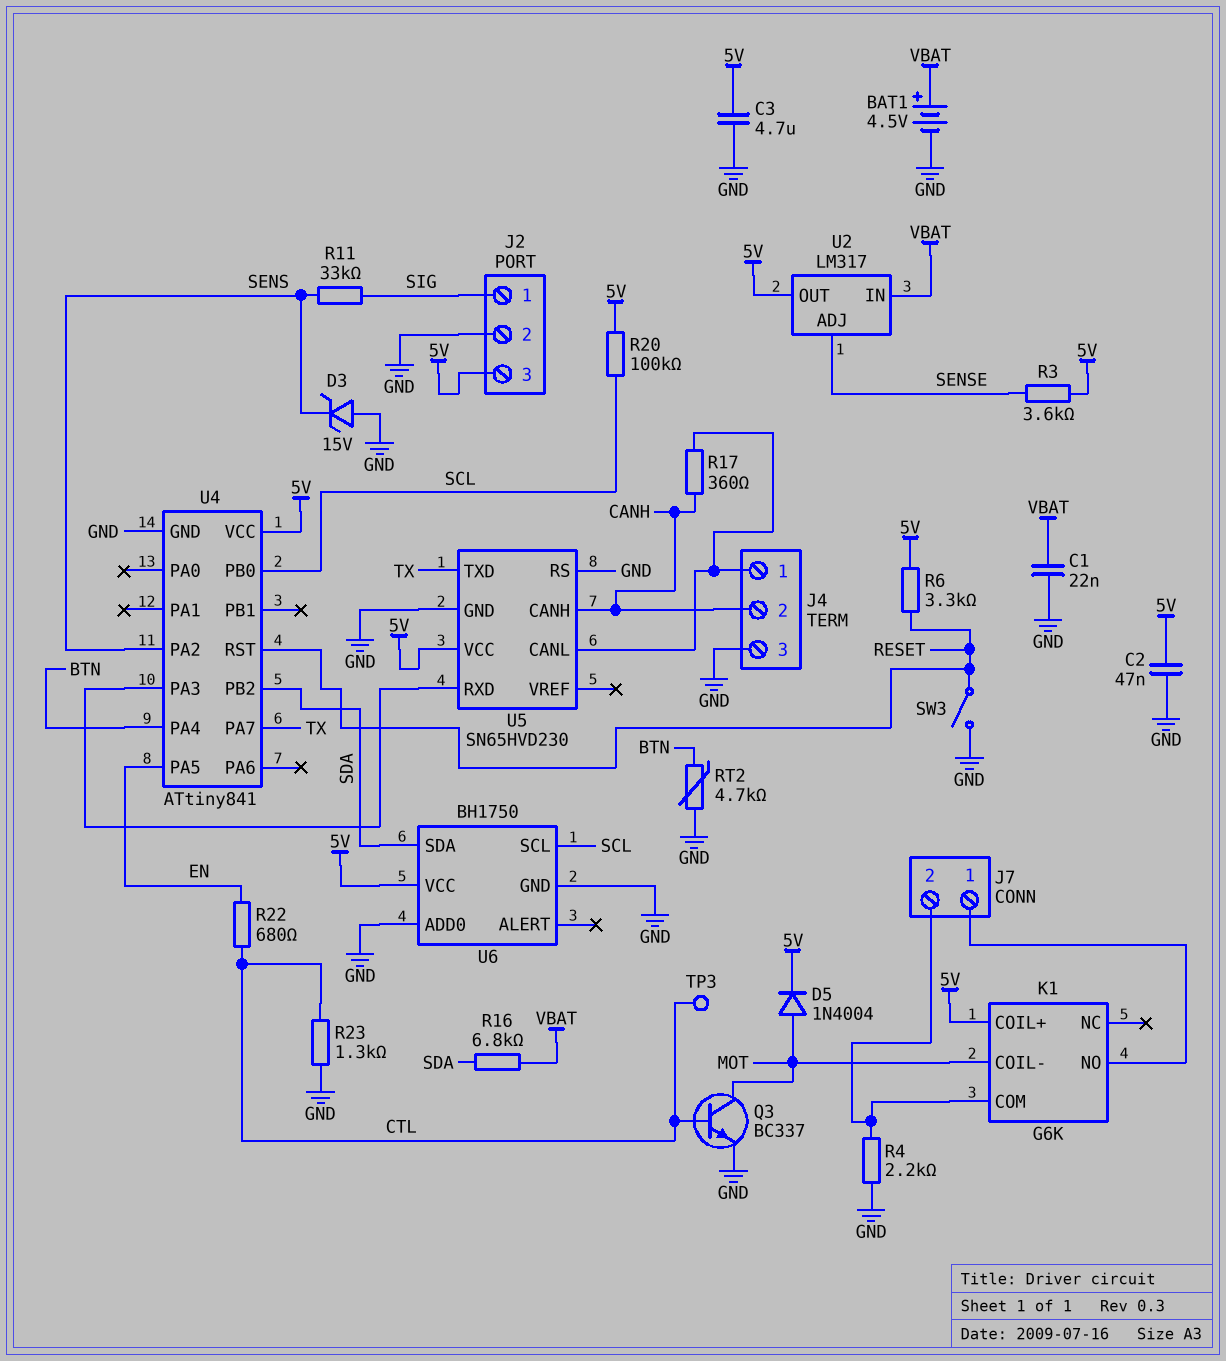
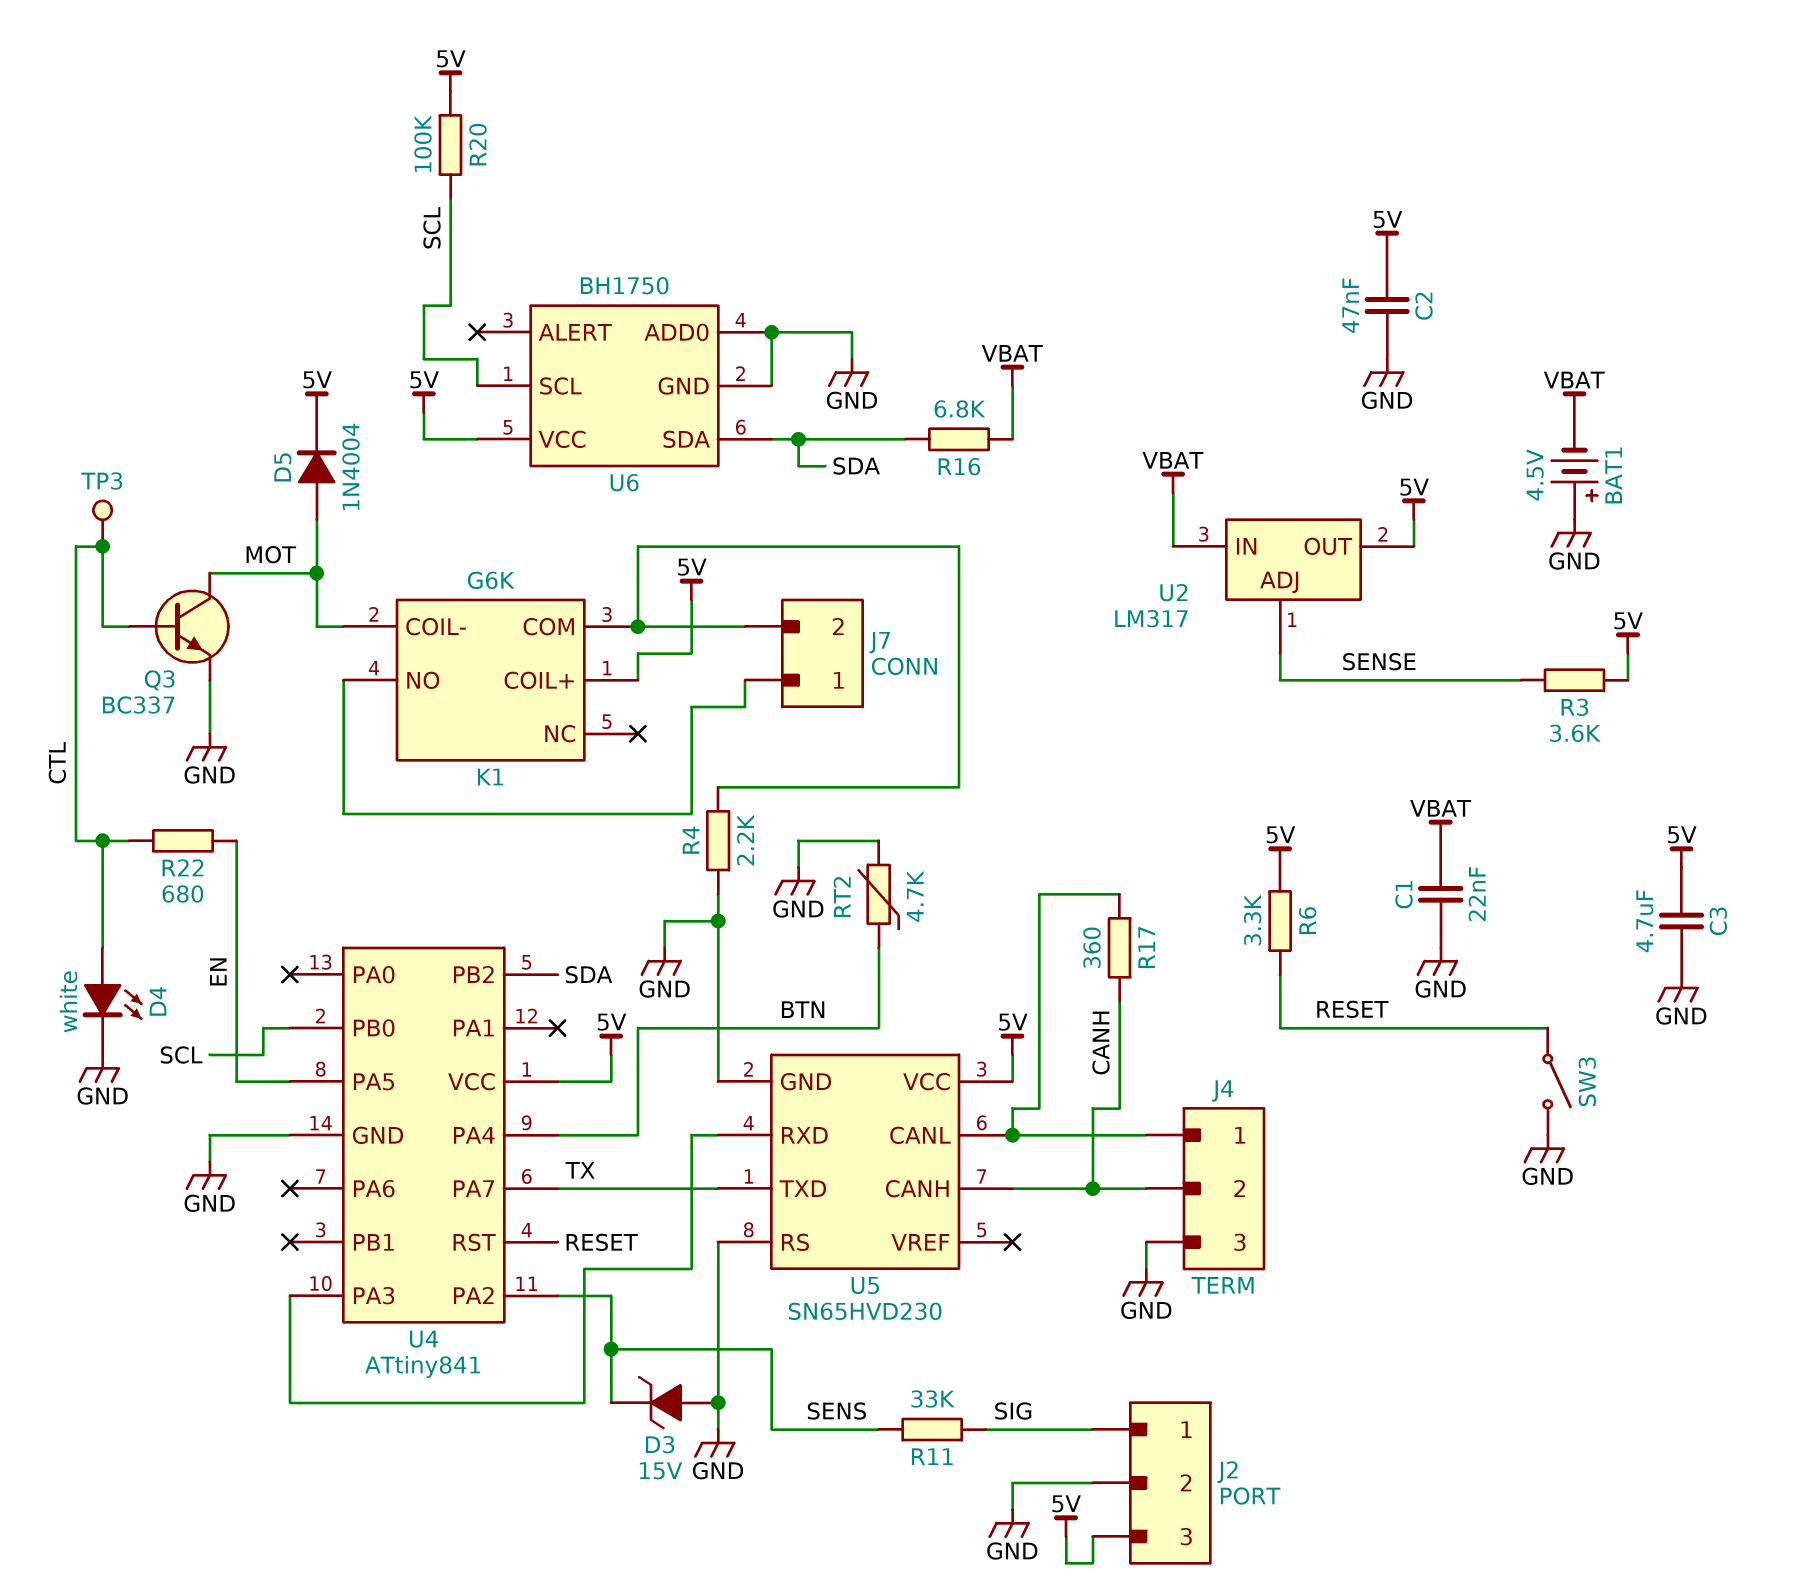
BAT1: 4.5V (plus VBAT, minus GND) -> 4.5V (plus GND, minus VBAT)
D4: none -> LED white (A CTL, K GND)
R23: 1.3k (CTL, GND) -> none

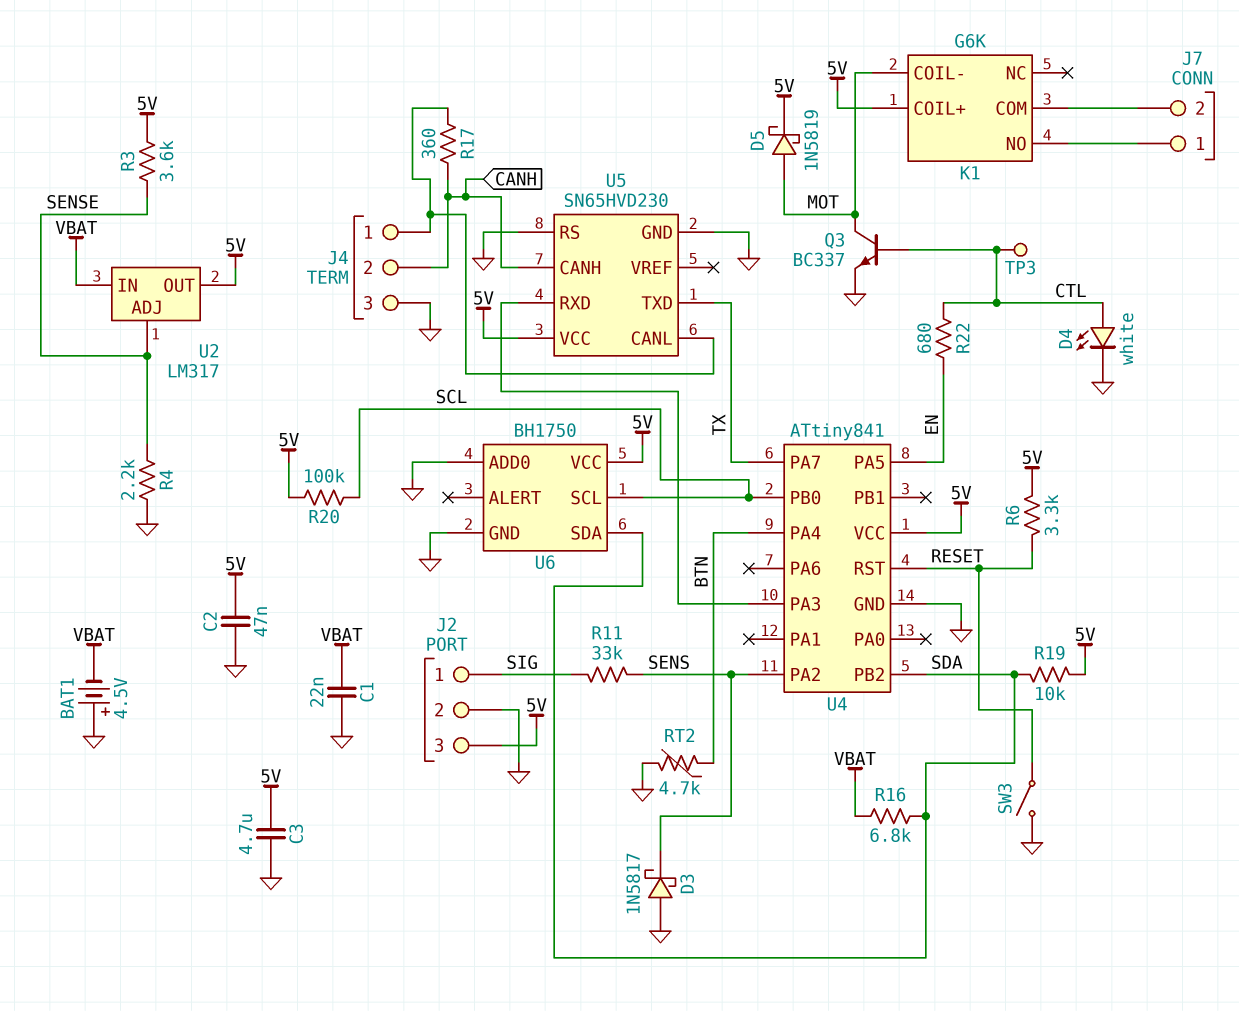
D3: zener 15V (A GND, K SENS) -> schottky 1N5817 (A GND, K SENS)
D5: diode 1N4004 (A MOT, K 5V) -> schottky 1N5819 (A MOT, K 5V)
R4: 2.2k (GND, J7/2) -> 2.2k (GND, SENSE)
R19: none -> 10k (5V, SDA)

